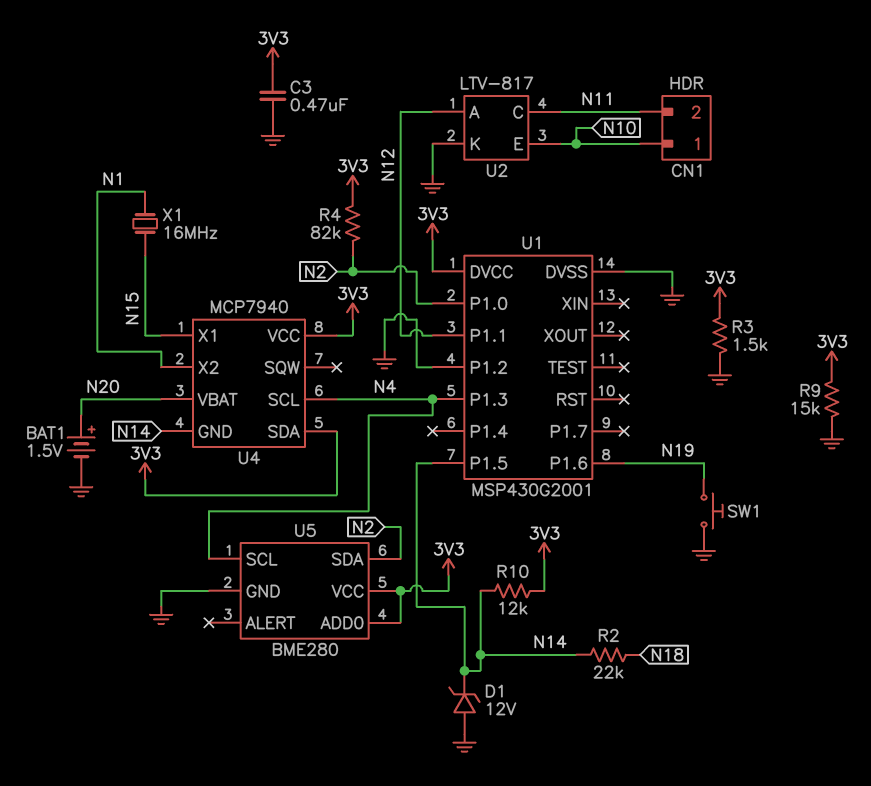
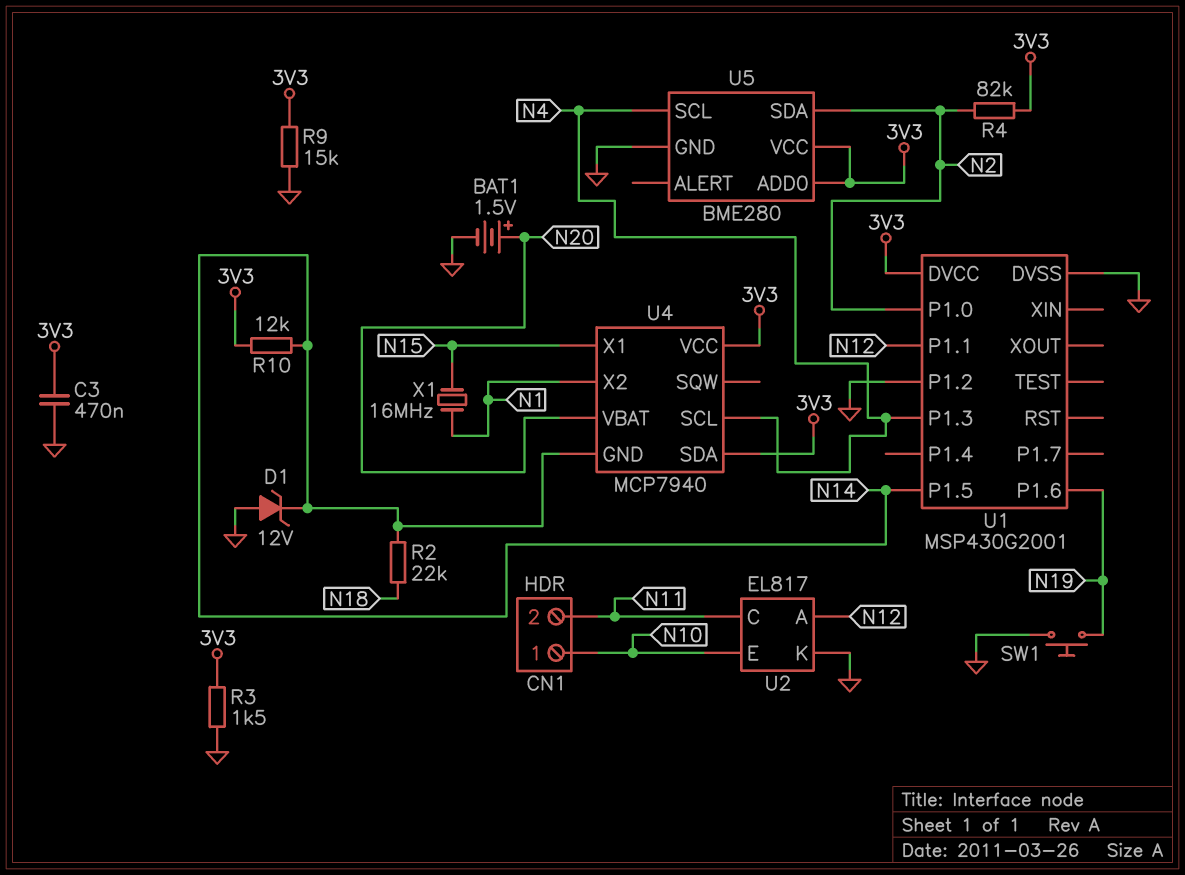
U2: LTV-817 -> EL817

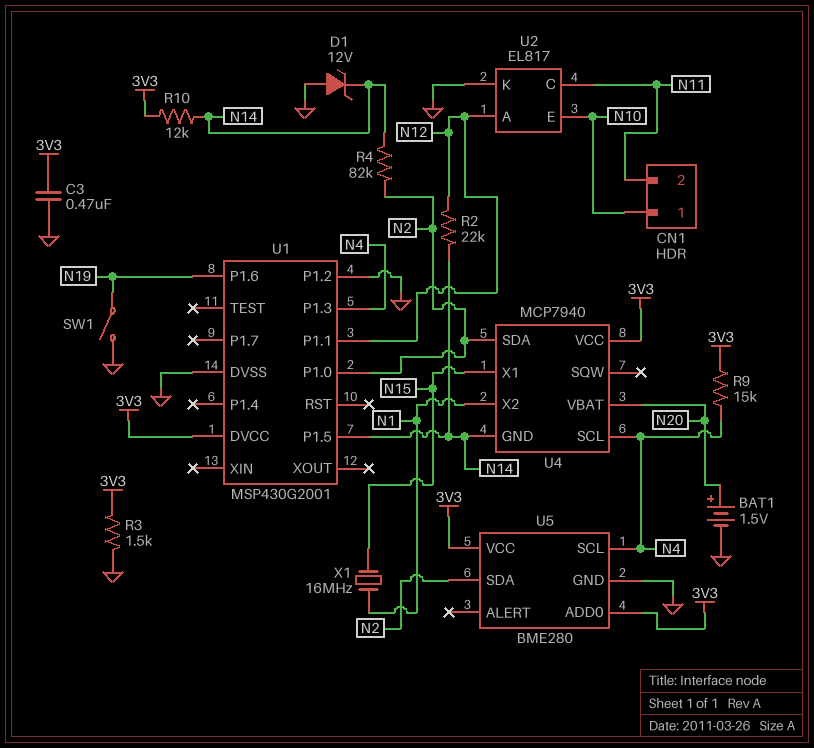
R2: 22k (N14, N18) -> 22k (N12, N14)
R4: 82k (3V3, N2) -> 82k (N2, N14)
R9: 15k (3V3, GND) -> 15k (3V3, N4)
SW1: button (GND, N19) -> switch (GND, N19)
U4 pin SDA: 3V3 -> N2

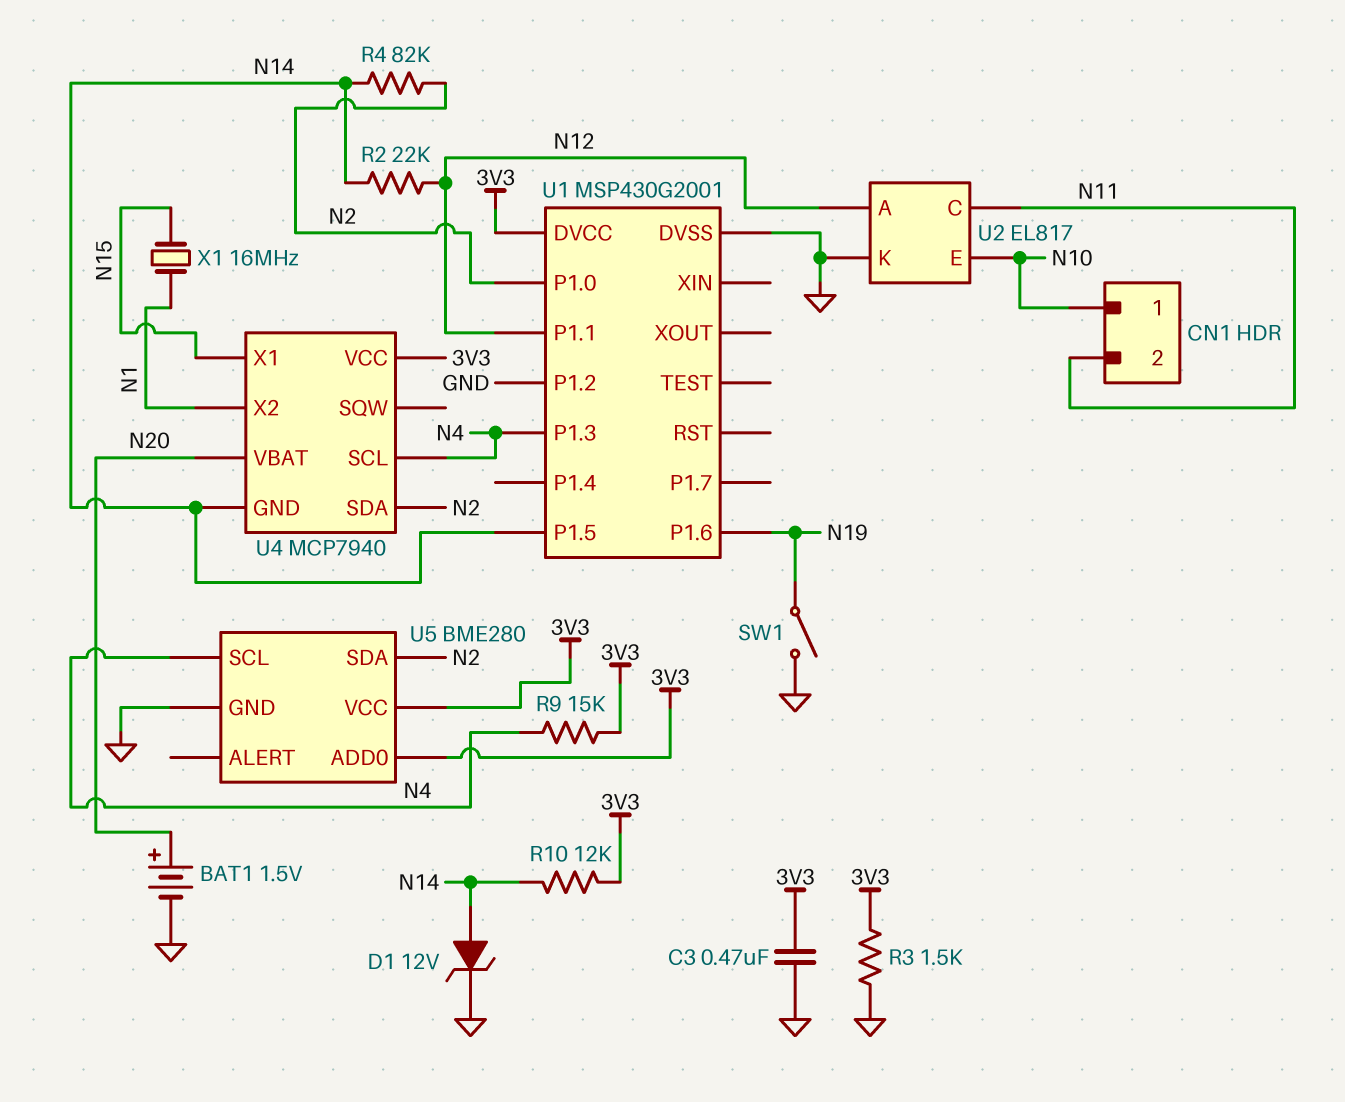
D1: zener 12V (A GND, K N14) -> zener 12V (A N14, K GND)

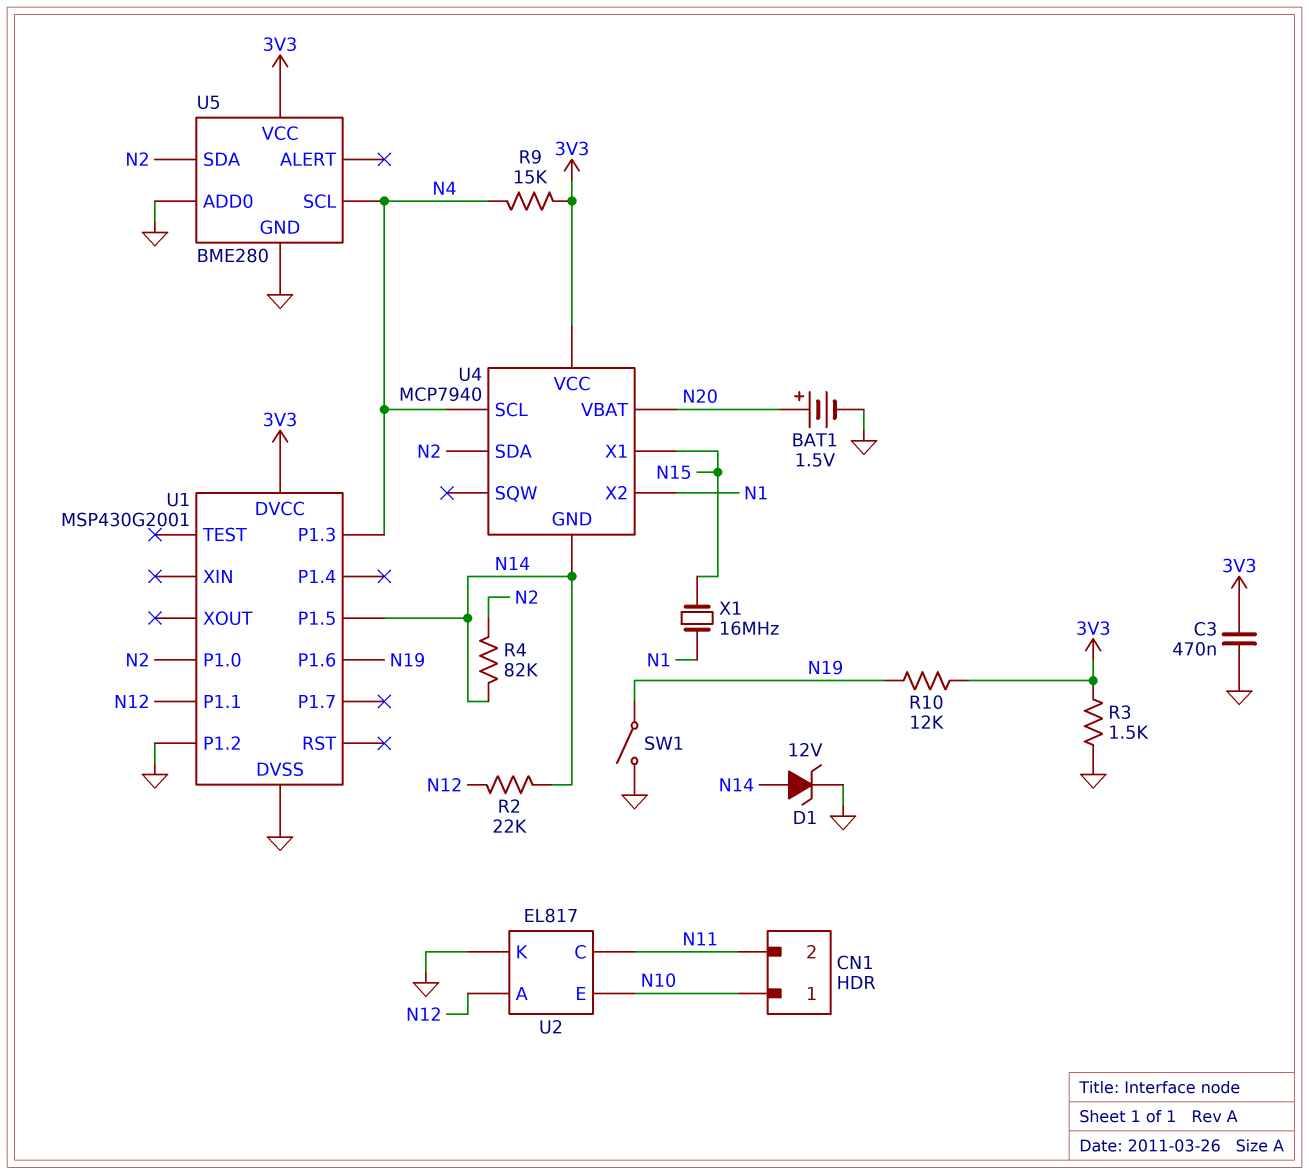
R10: 12k (3V3, N14) -> 12k (3V3, N19)
U5 pin ADD0: 3V3 -> GND

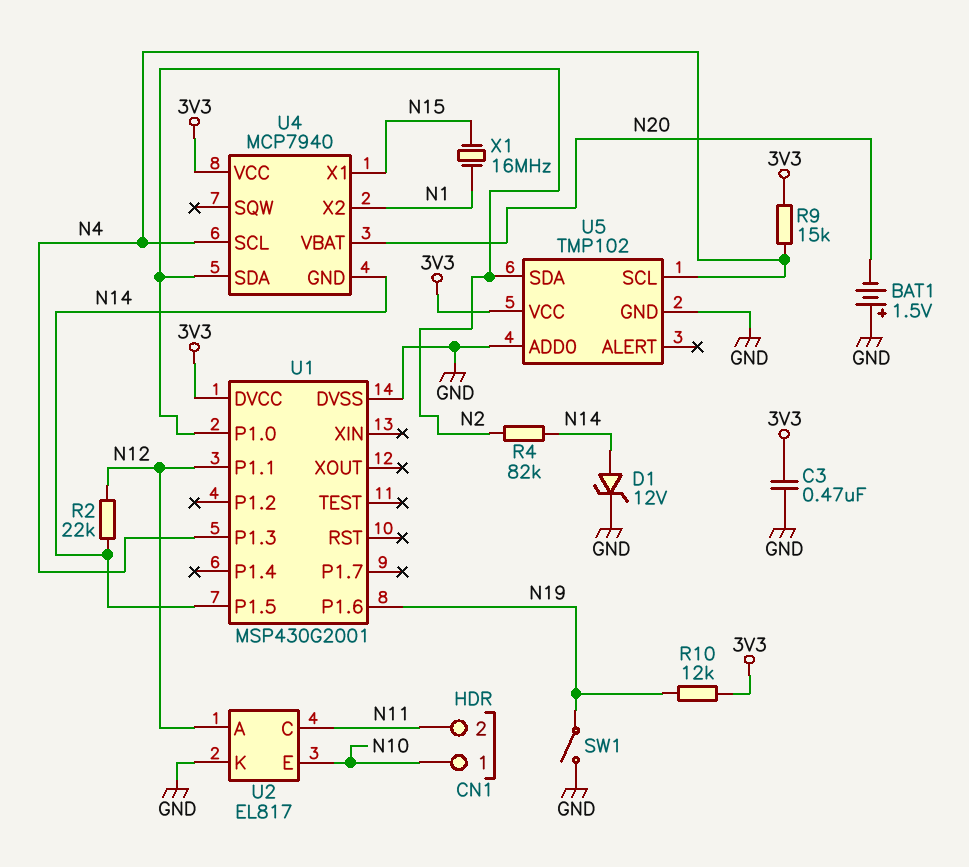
BAT1: 1.5V (plus N20, minus GND) -> 1.5V (plus GND, minus N20)
R3: 1.5k (3V3, GND) -> none
U1 pin P1.2: GND -> none
U5: BME280 -> TMP102

